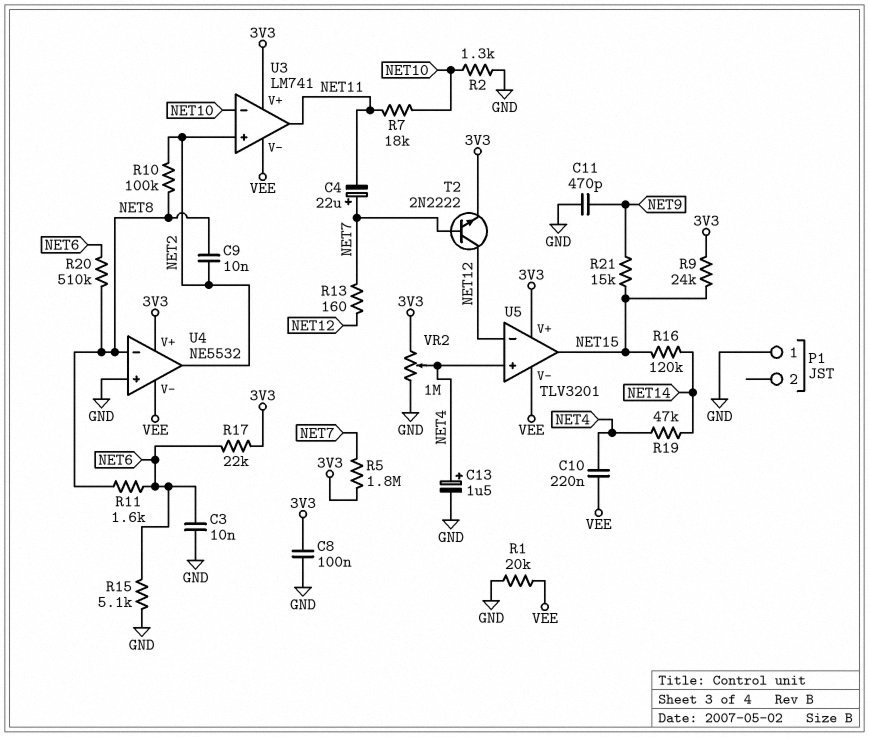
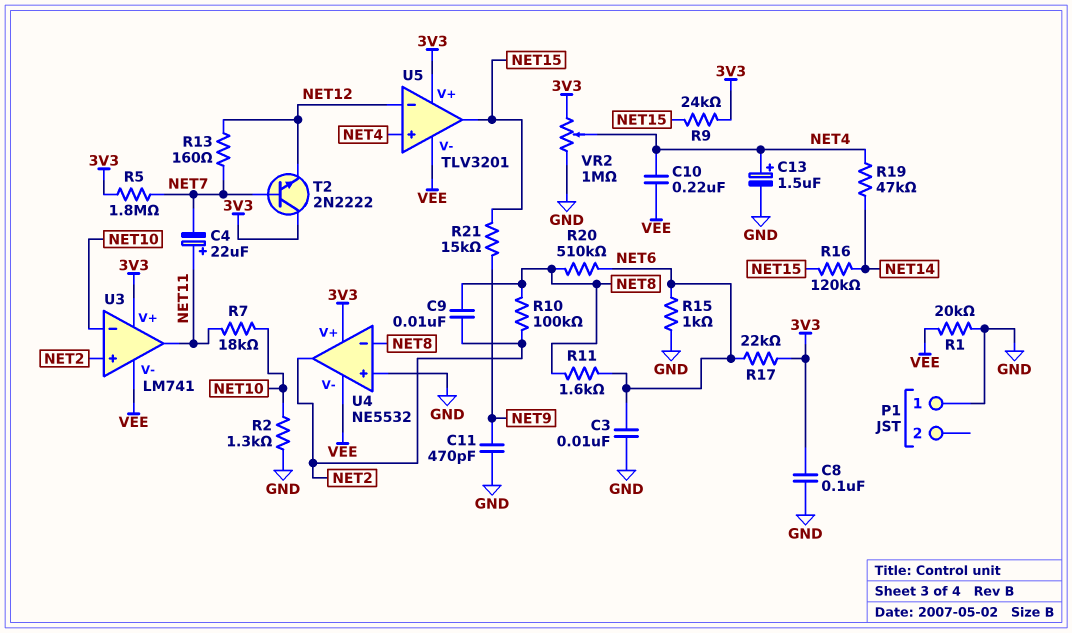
C4: 22uF (plus NET7, minus NET11) -> 22uF (plus NET11, minus NET7)
R15: 5.1k (GND, NET6) -> 1k (GND, NET6)
T2: NPN 2N2222 (B NET7, C NET12, E 3V3) -> NPN 2N2222 (B NET7, C 3V3, E NET12)

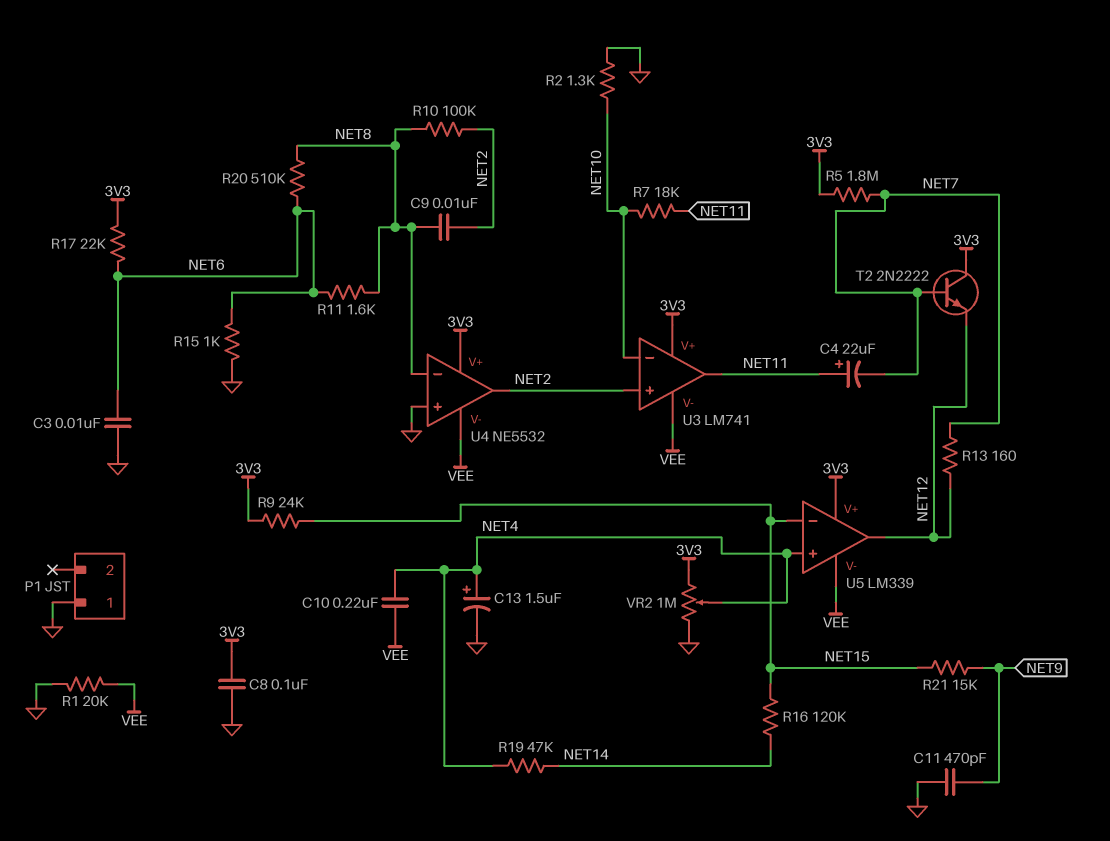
U5: TLV3201 -> LM339
U5 pin in-: NET12 -> NET15
U5 pin out: NET15 -> NET12

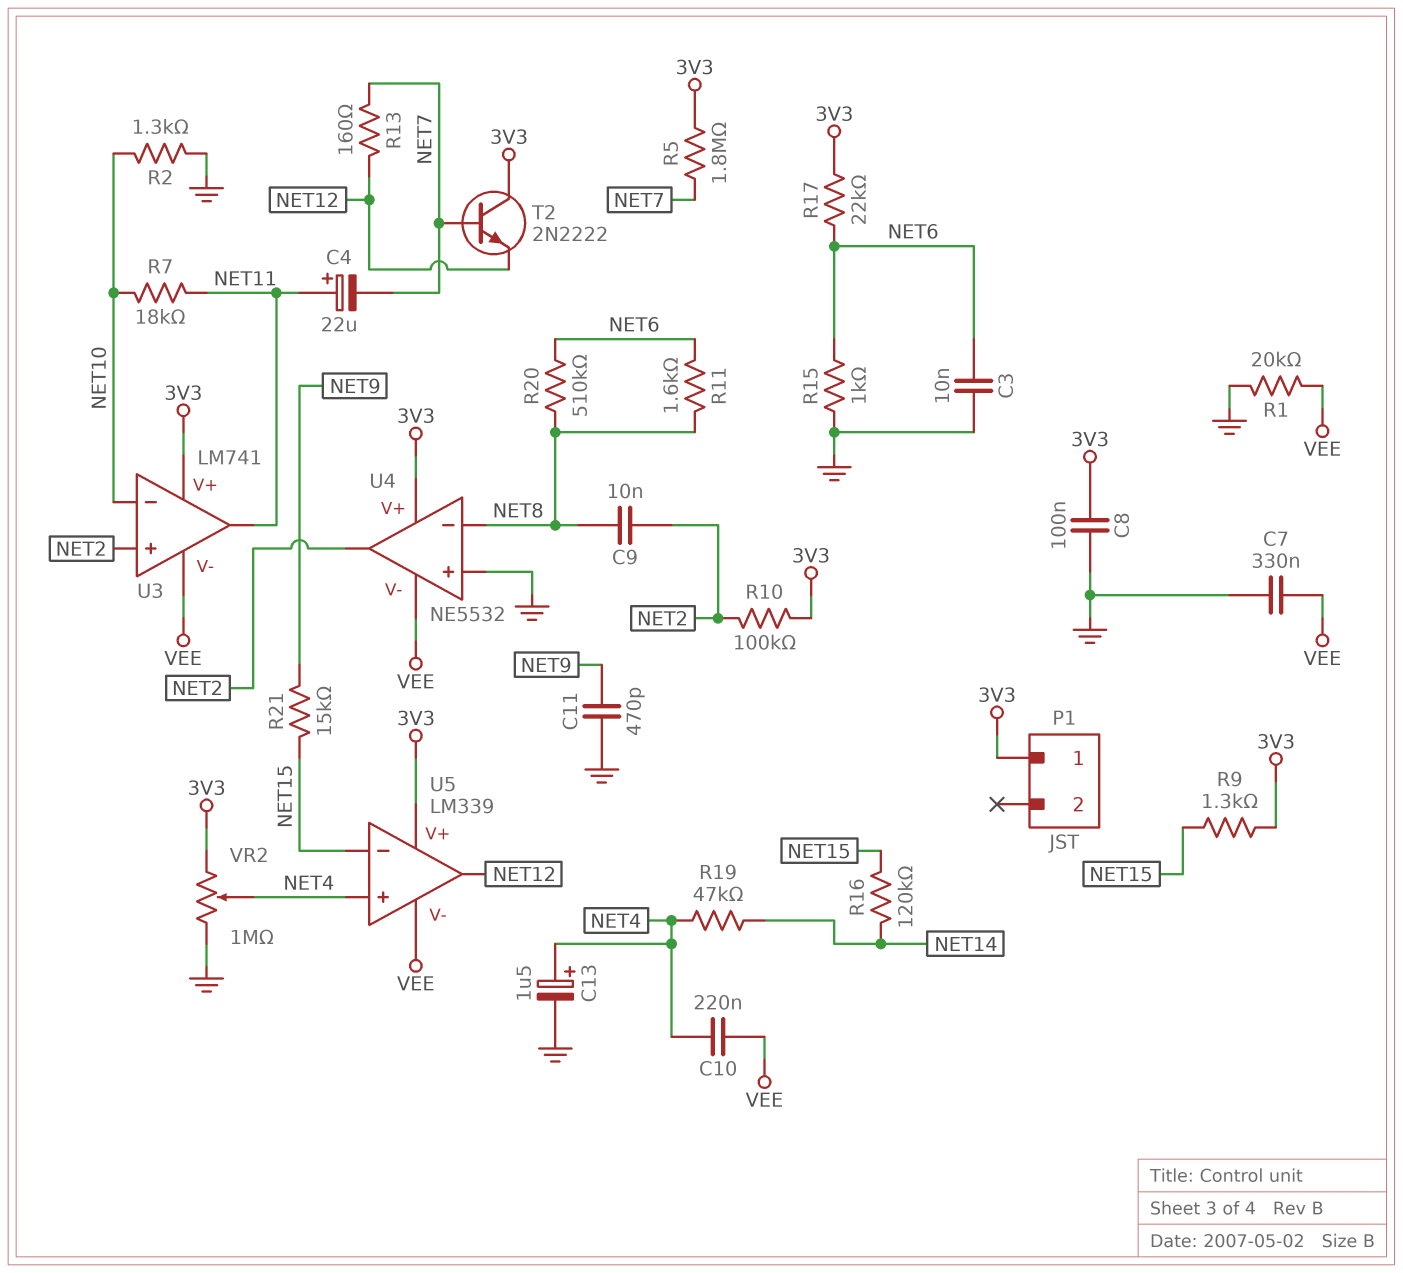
C7: none -> 330nF (GND, VEE)
P1 pin 1: GND -> 3V3
R9: 24k (3V3, NET15) -> 1.3k (3V3, NET15)
R10: 100k (NET2, NET8) -> 100k (3V3, NET2)

